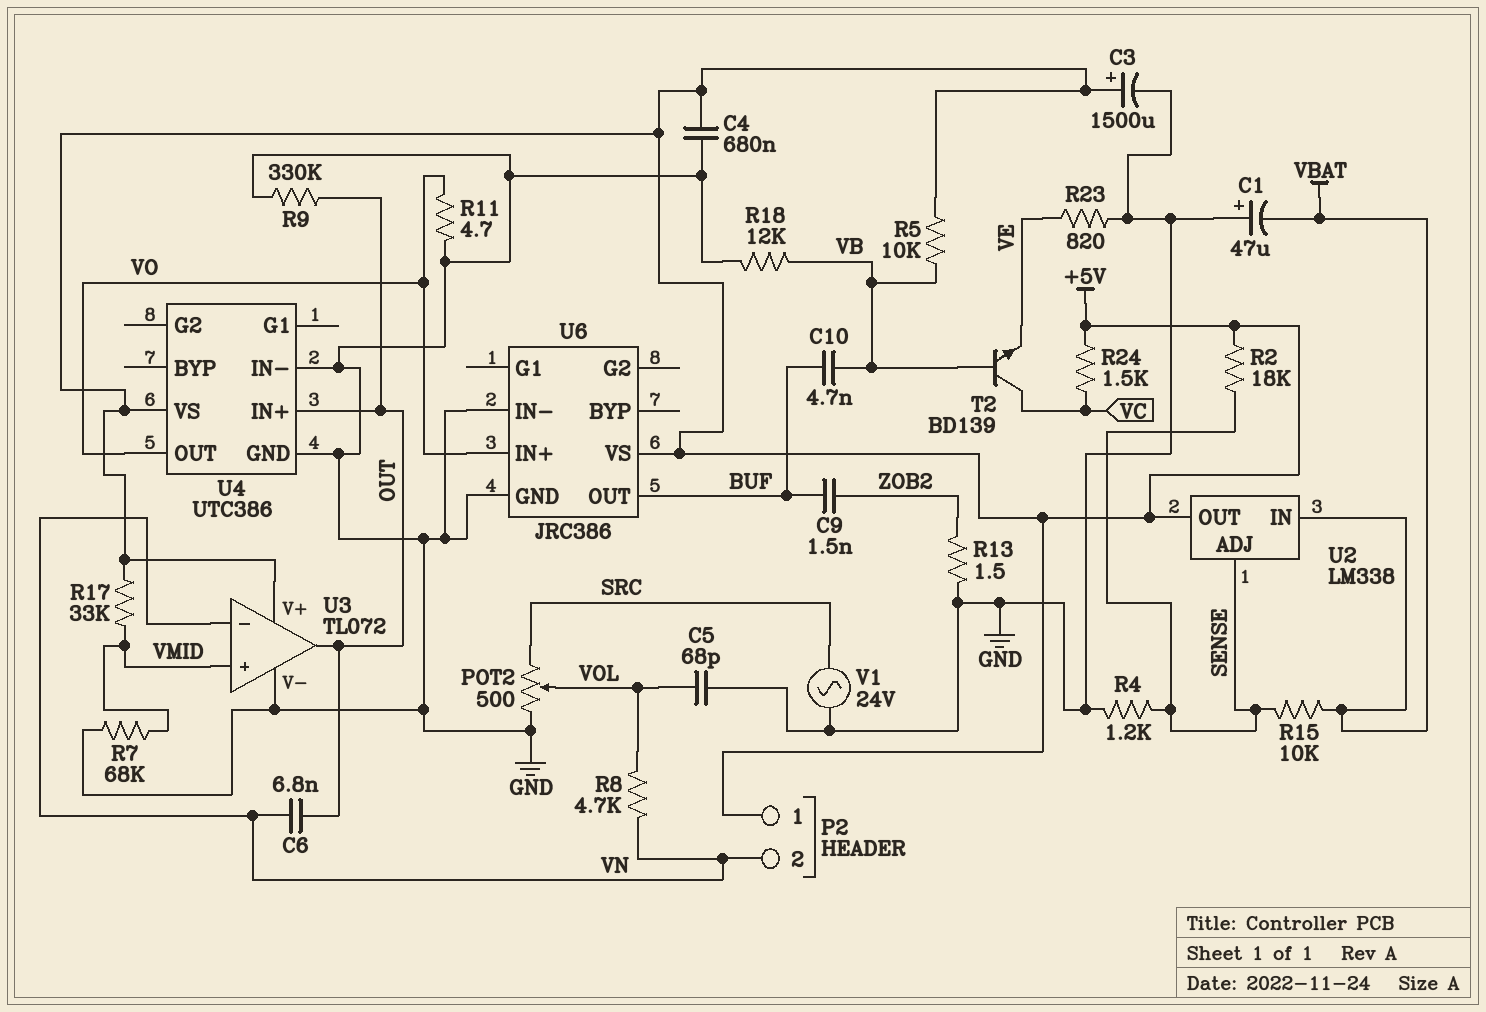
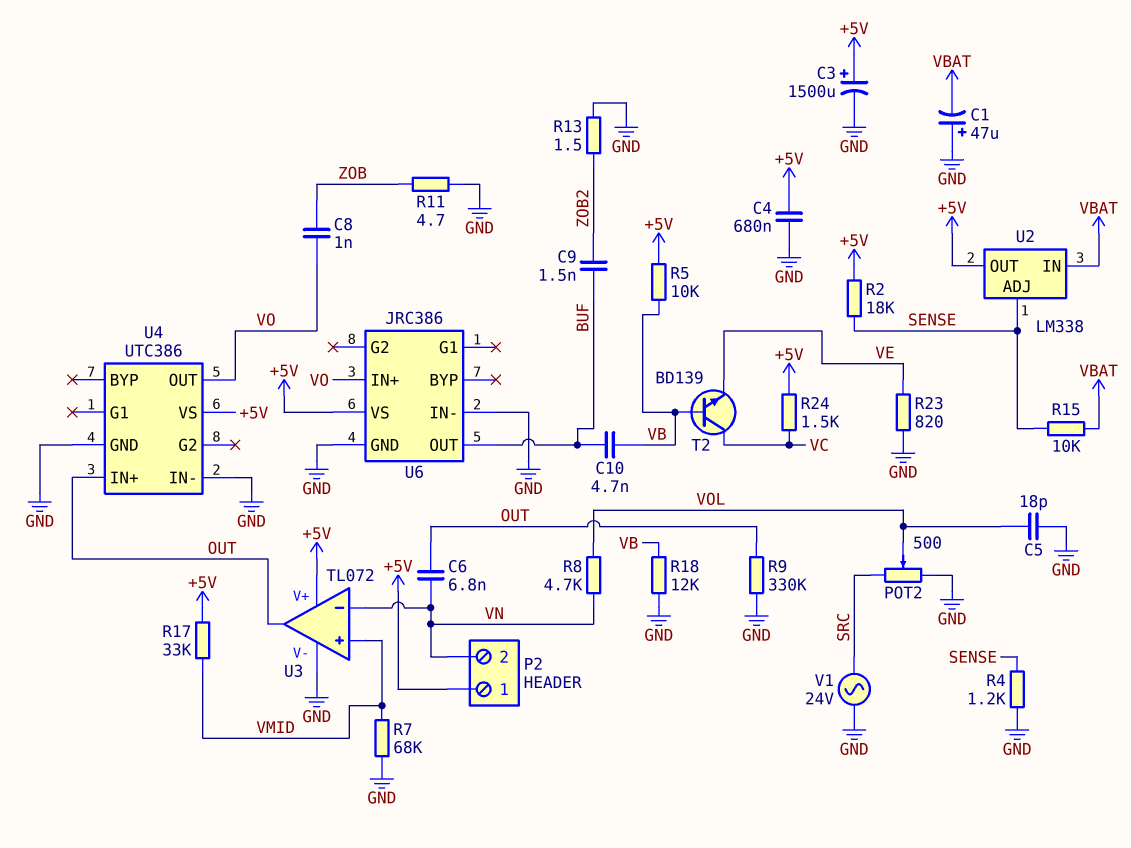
C5: 68pF (GND, VOL) -> 18pF (GND, VOL)
C8: none -> 1nF (VO, ZOB)
R11: 4.7 (GND, VO) -> 4.7 (GND, ZOB)

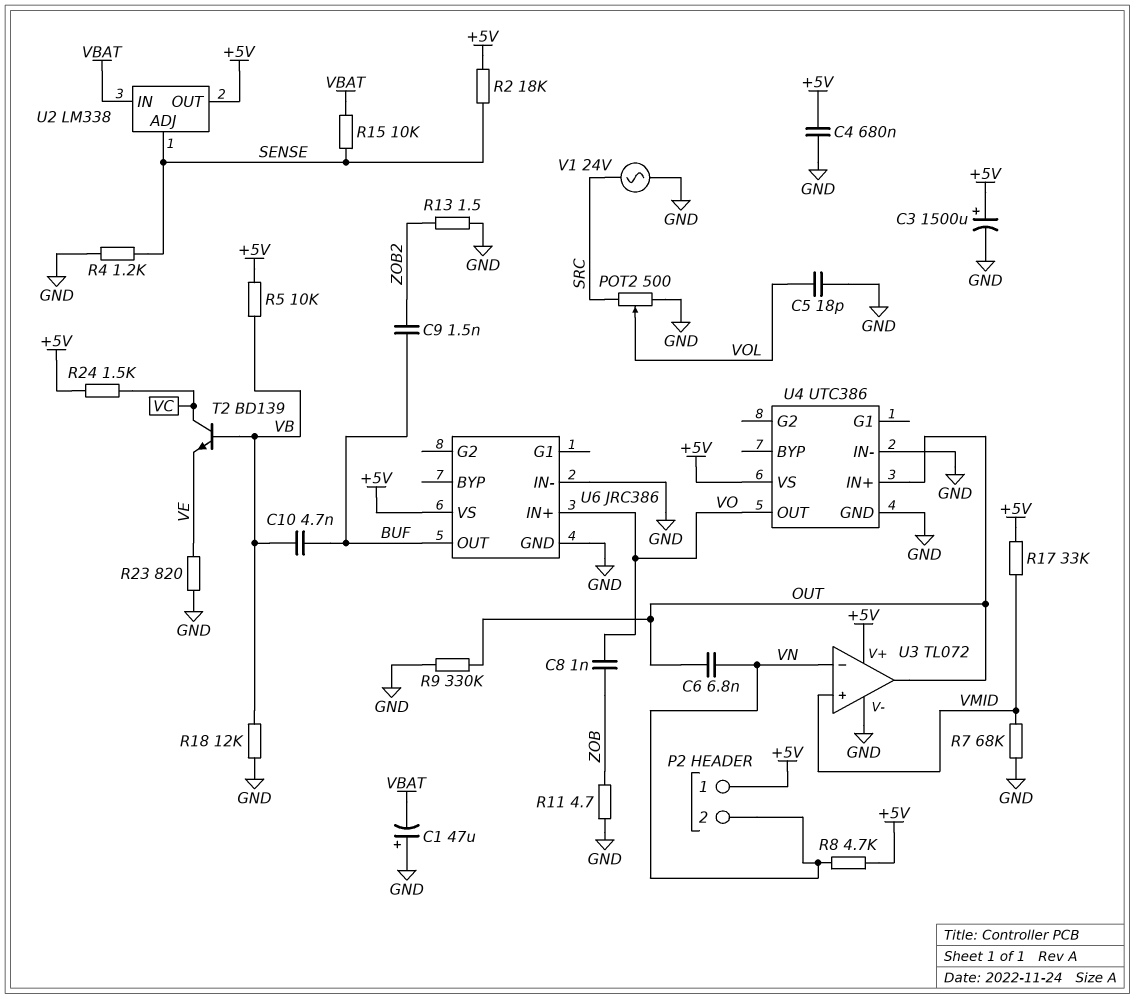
R8: 4.7k (VN, VOL) -> 4.7k (+5V, VN)

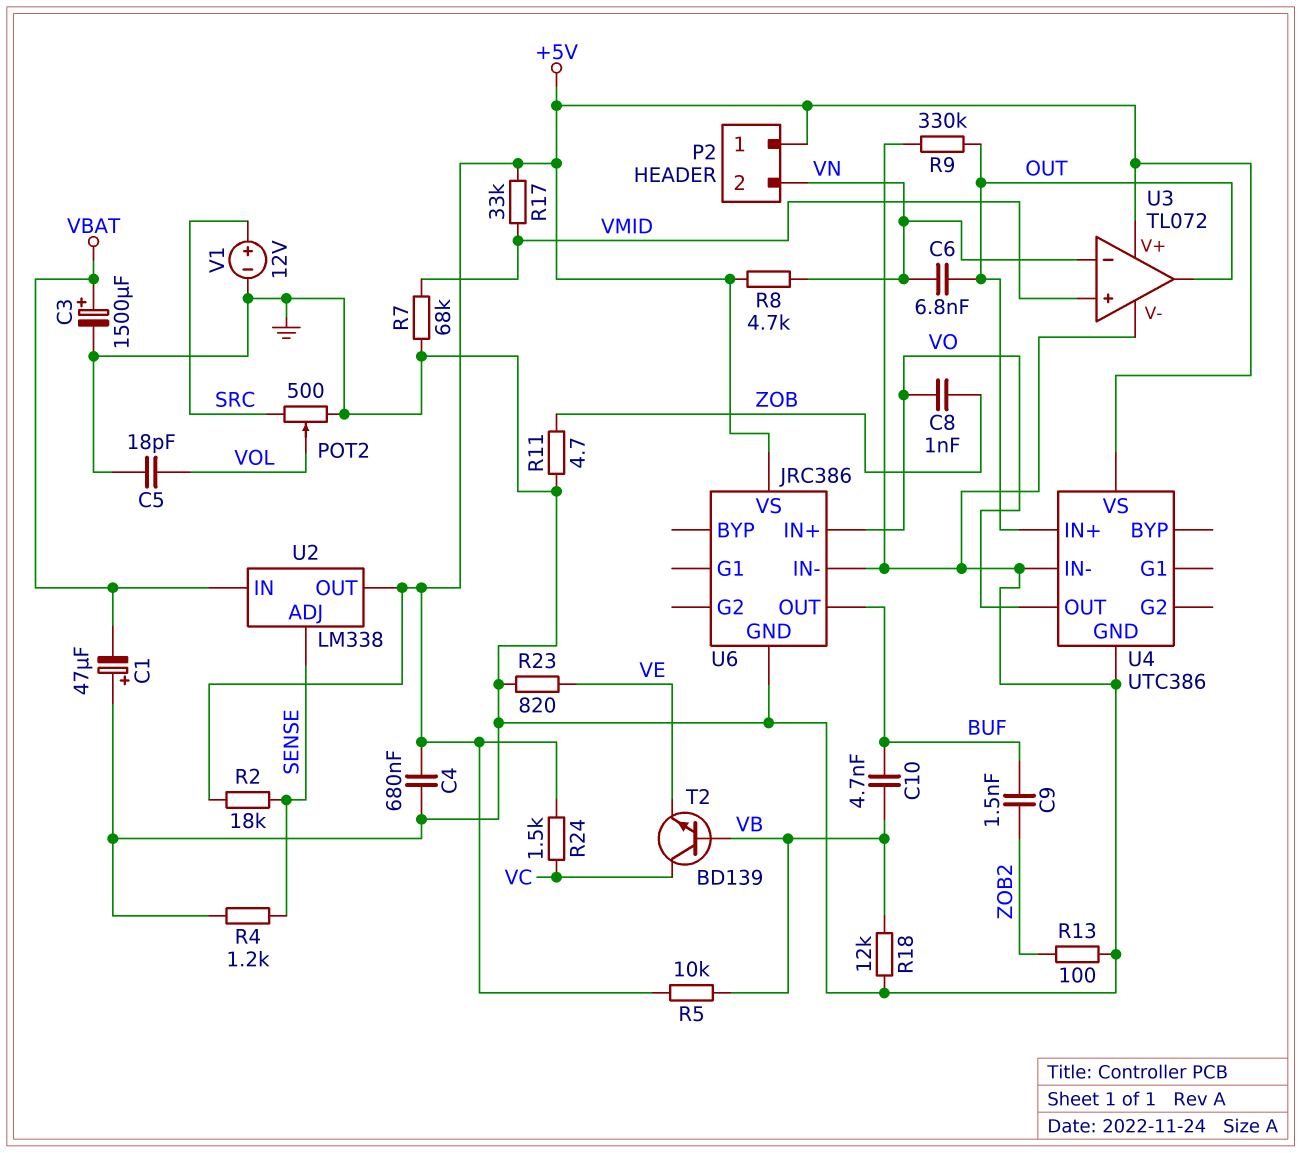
C3: 1500uF (plus +5V, minus GND) -> 1500uF (plus VBAT, minus GND)
R13: 1.5 (GND, ZOB2) -> 100 (GND, ZOB2)
R15: 10k (SENSE, VBAT) -> none
V1: AC 24V (GND, SRC) -> 12V (plus SRC, minus GND)

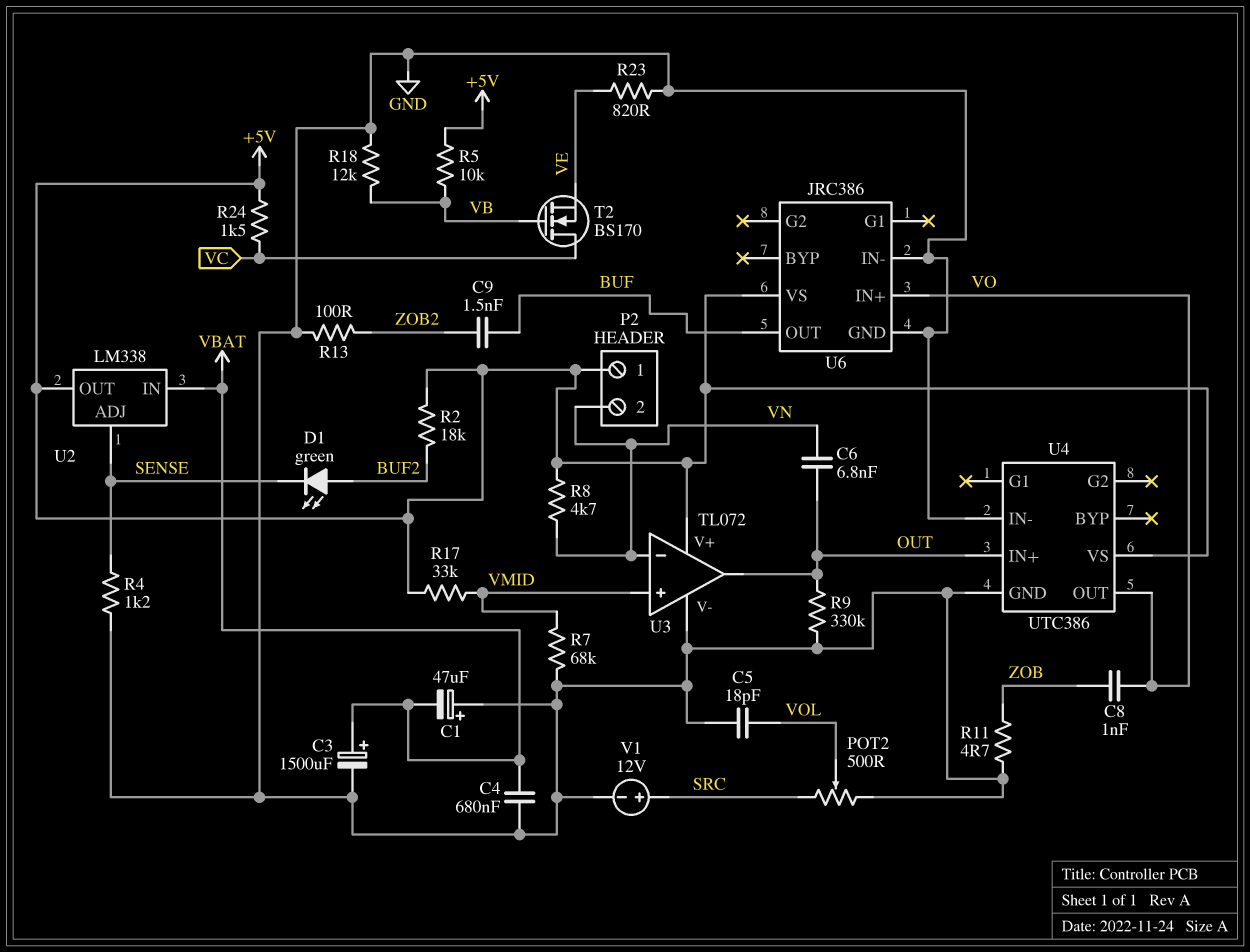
C4: 680nF (+5V, GND) -> 680nF (GND, VBAT)
C10: 4.7nF (BUF, VB) -> none
D1: none -> LED green (A BUF2, K SENSE)
R2: 18k (+5V, SENSE) -> 18k (+5V, BUF2)
T2: NPN BD139 (B VB, C VC, E VE) -> NMOS BS170 (G VB, D VC, S VE)

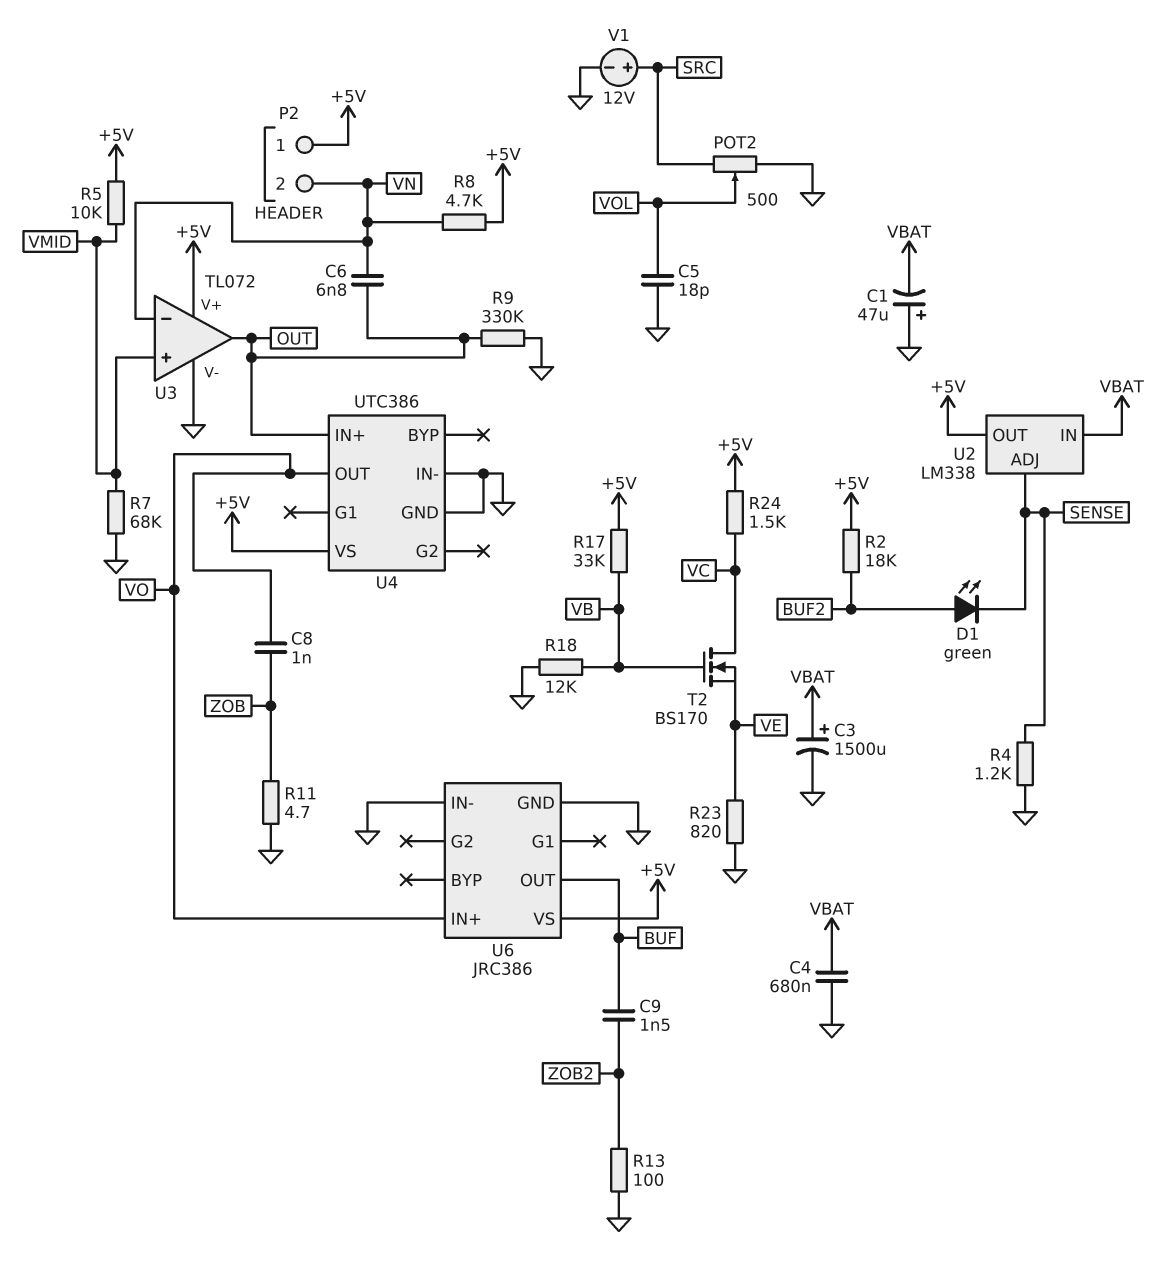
R5: 10k (+5V, VB) -> 10k (+5V, VMID)
R17: 33k (+5V, VMID) -> 33k (+5V, VB)

